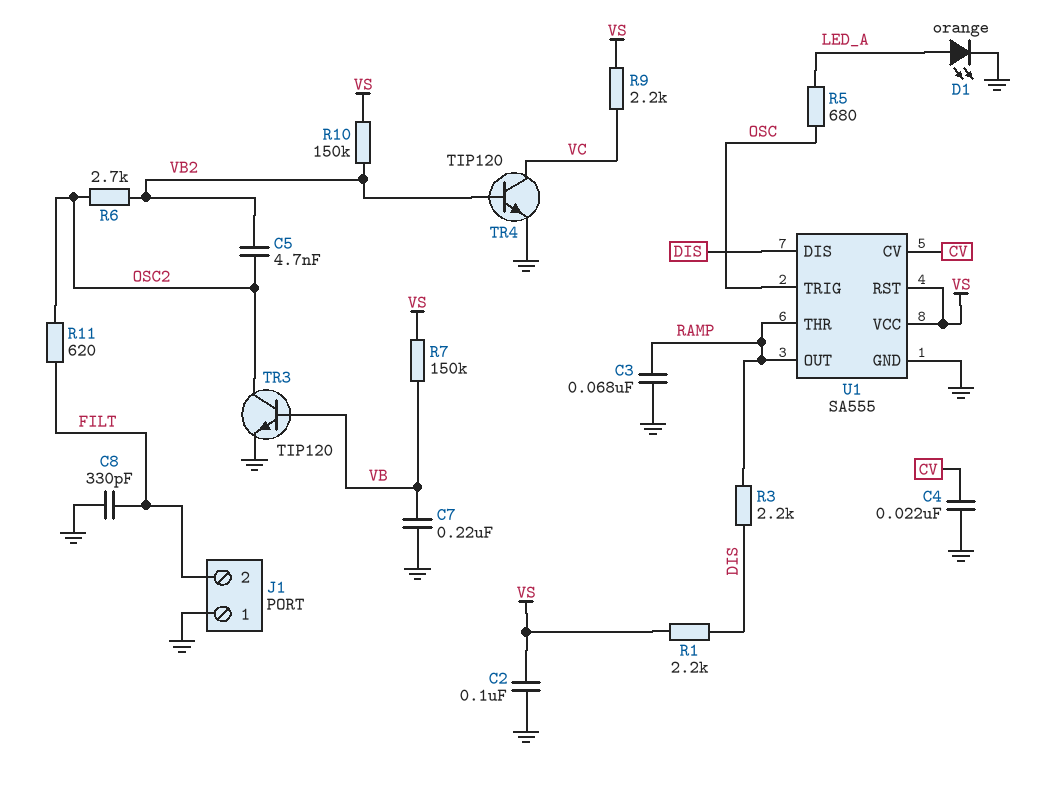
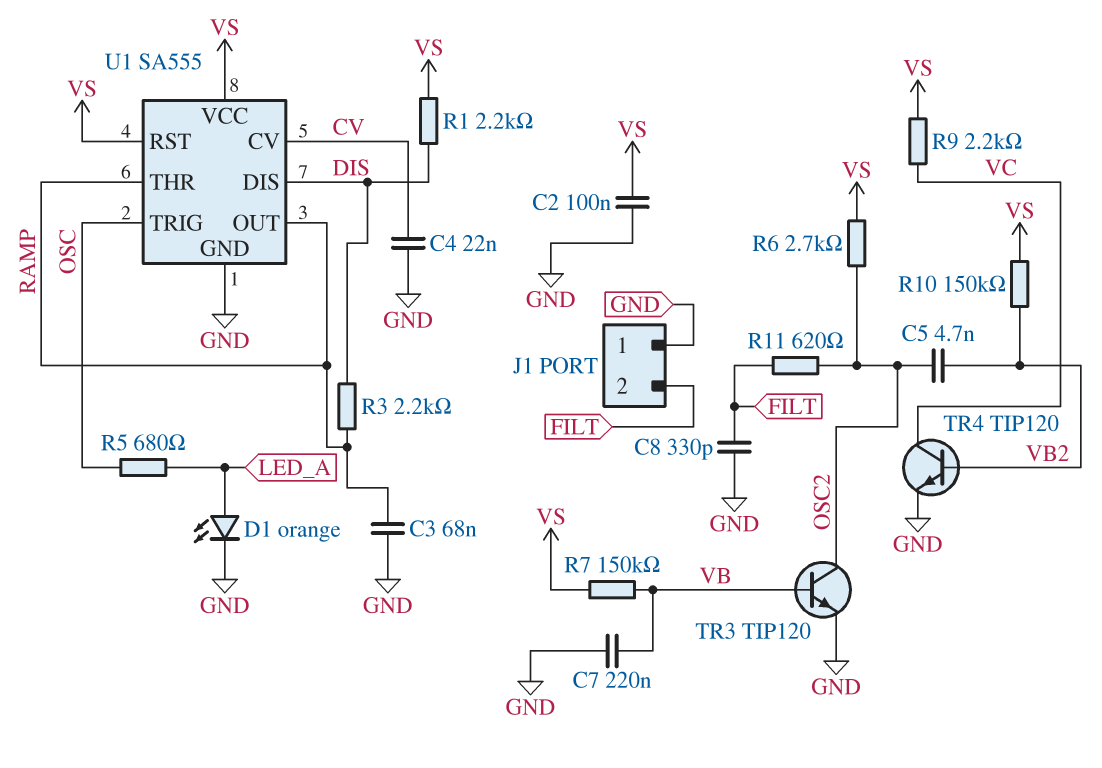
R6: 2.7k (OSC2, VB2) -> 2.7k (OSC2, VS)

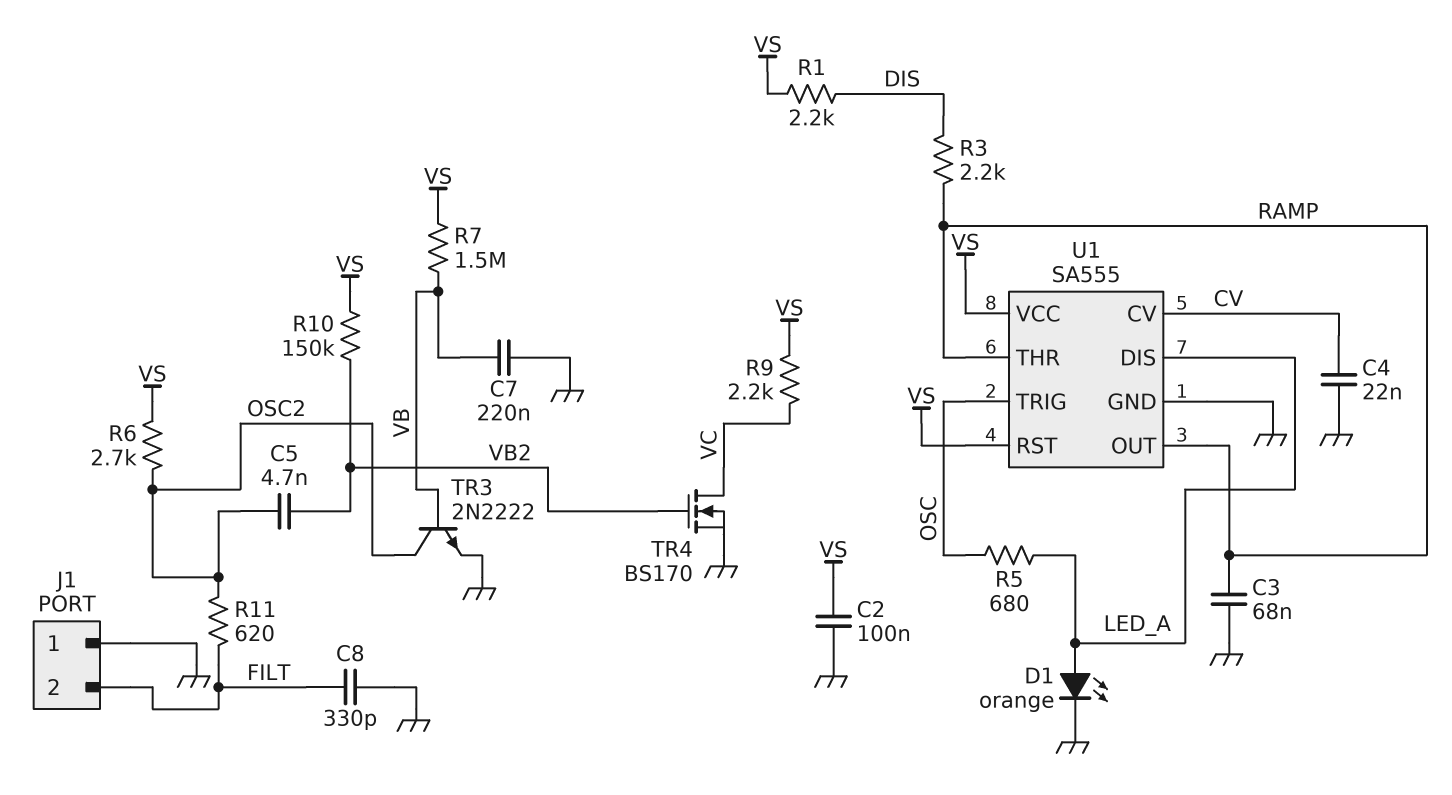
R7: 150k (VB, VS) -> 1.5M (VB, VS)
TR3: NPN TIP120 (B VB, C OSC2, E GND) -> NPN 2N2222 (B VB, C OSC2, E GND)
TR4: NPN TIP120 (B VB2, C VC, E GND) -> NMOS BS170 (G VB2, D VC, S GND)
U1 pin DIS: DIS -> LED_A

